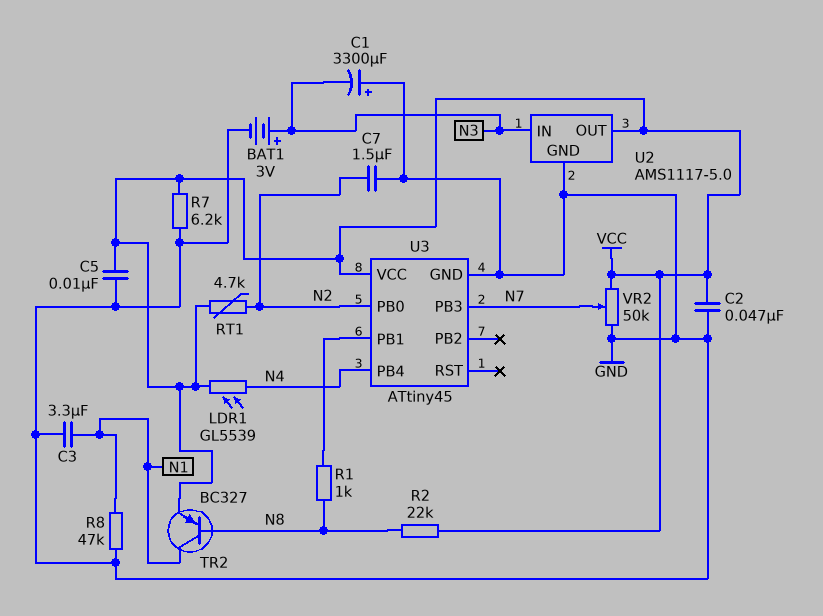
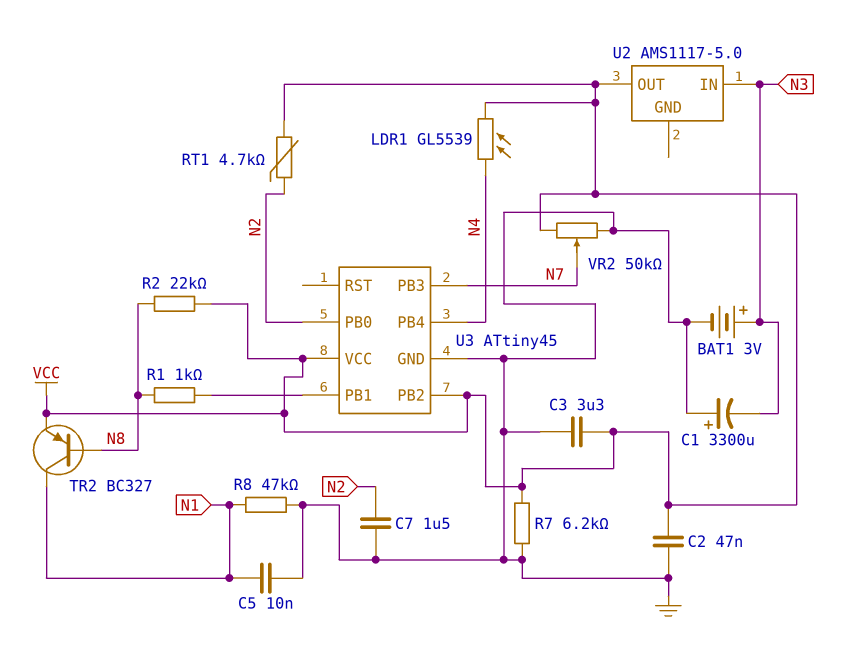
C3: 3.3uF (GND, N1) -> 3.3uF (GND, VCC)
C5: 10nF (GND, VCC) -> 10nF (GND, N1)
U2 pin GND: GND -> none
U3 pin PB2: none -> VCC

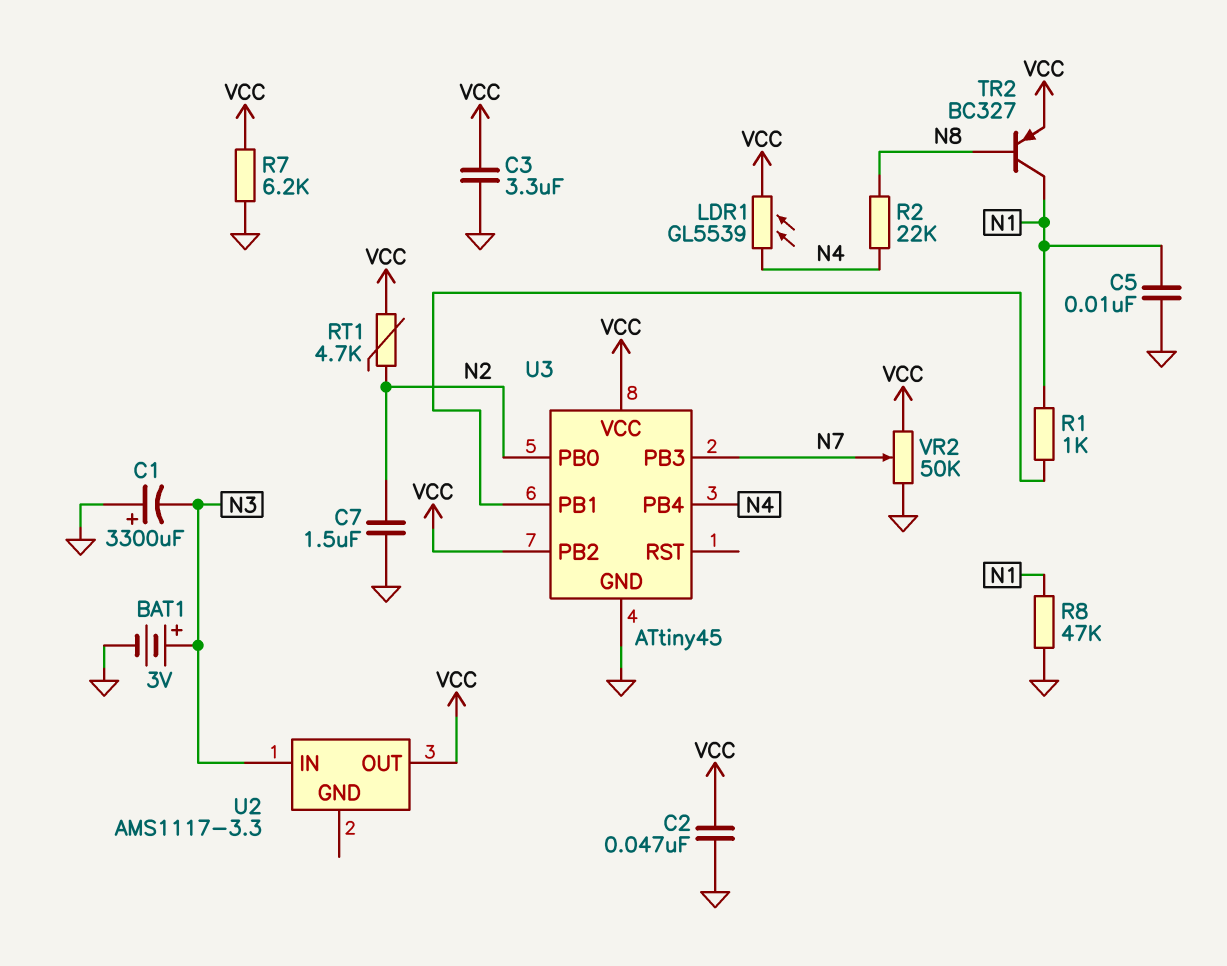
R1: 1k (N8, U3/PB1) -> 1k (N1, U3/PB1)
R2: 22k (N8, VCC) -> 22k (N4, N8)
U2: AMS1117-5.0 -> AMS1117-3.3

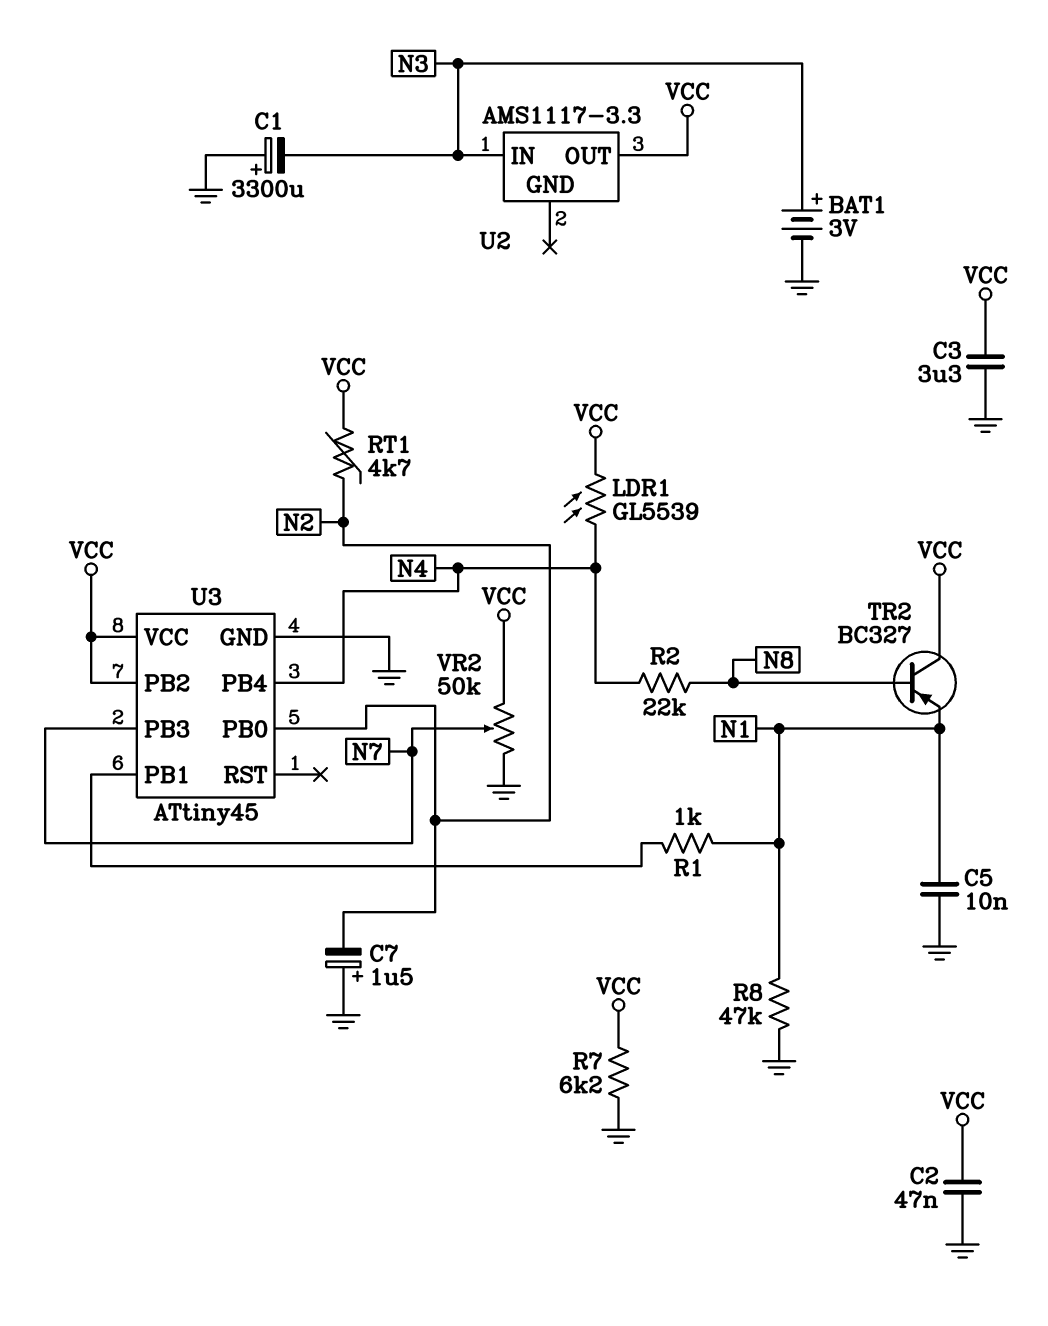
C7: 1.5uF (GND, N2) -> 1.5uF (plus GND, minus N2)
TR2: PNP BC327 (B N8, C N1, E VCC) -> PNP BC327 (B N8, C VCC, E N1)

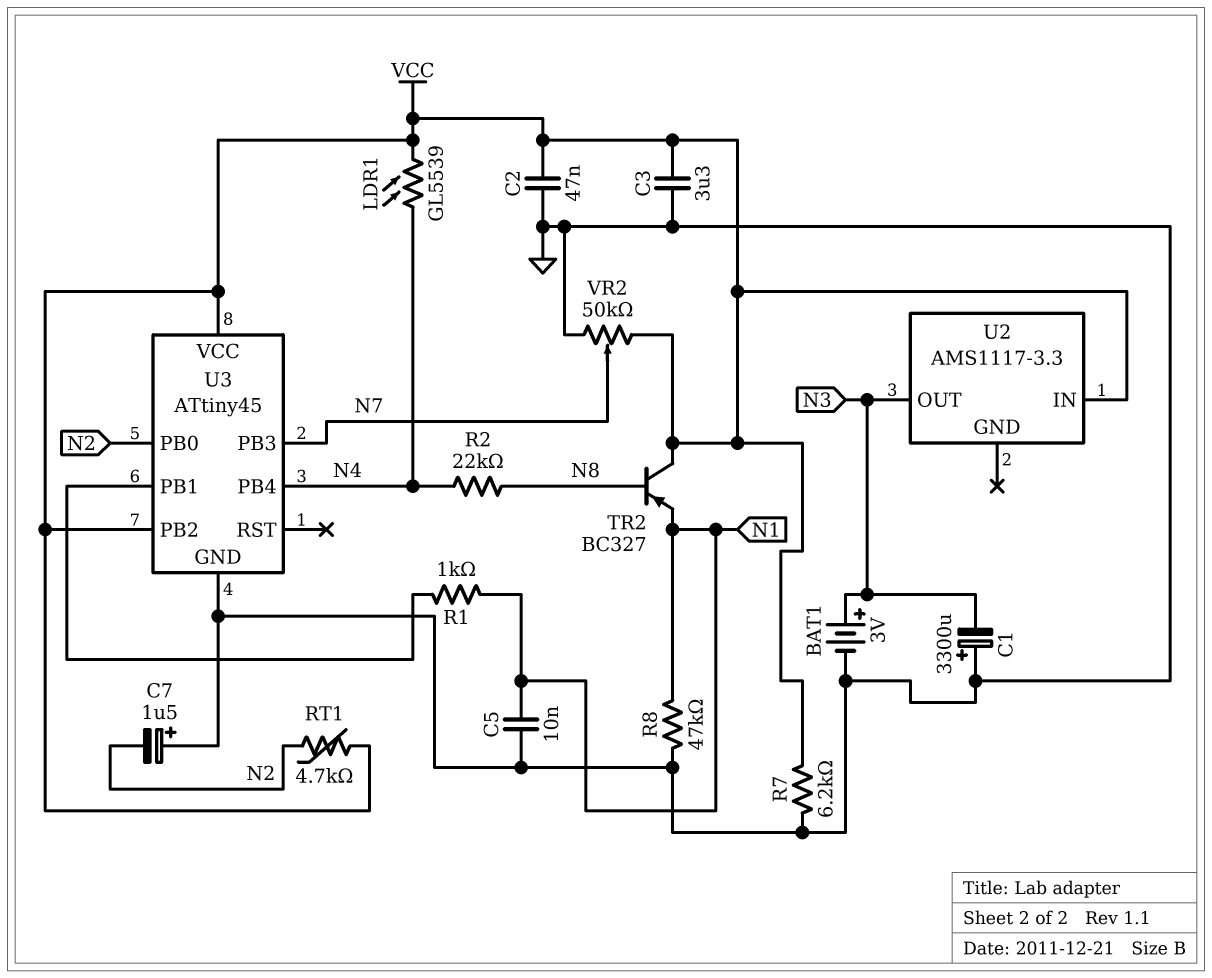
U2 pin IN: N3 -> VCC
U2 pin OUT: VCC -> N3

